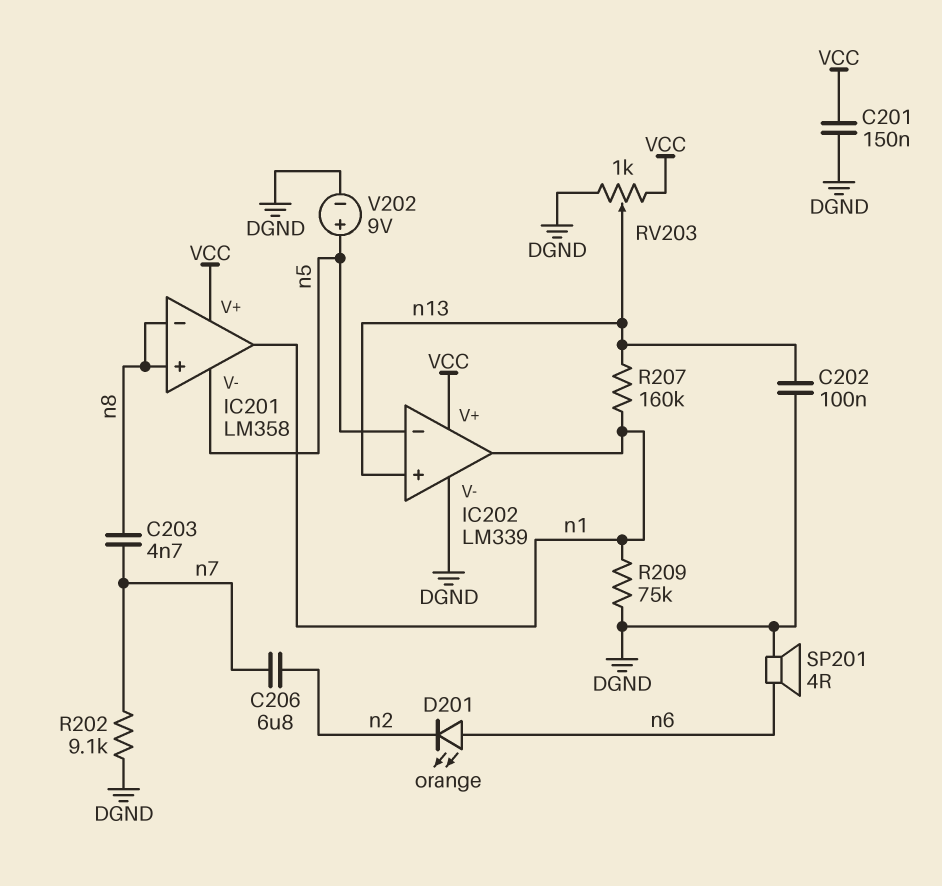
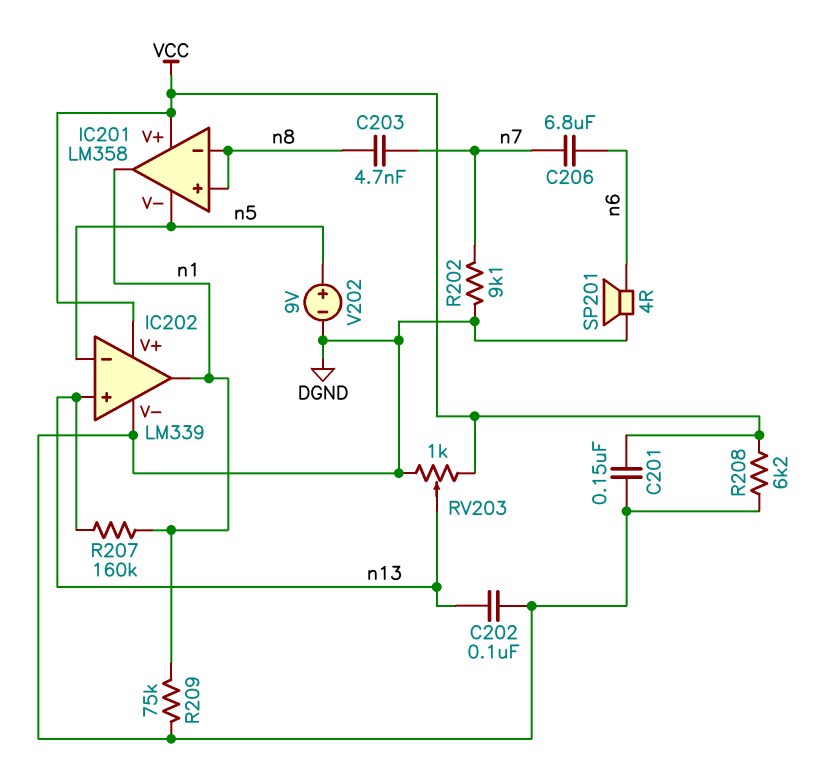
C206: 6.8uF (n2, n7) -> 6.8uF (n6, n7)
D201: LED orange (A n6, K n2) -> none
R208: none -> 6.2k (DGND, VCC)

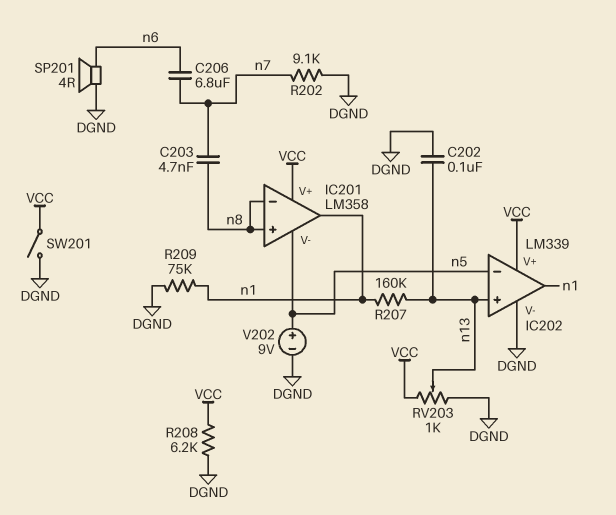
C201: 150nF (DGND, VCC) -> none
SW201: none -> switch (DGND, VCC)

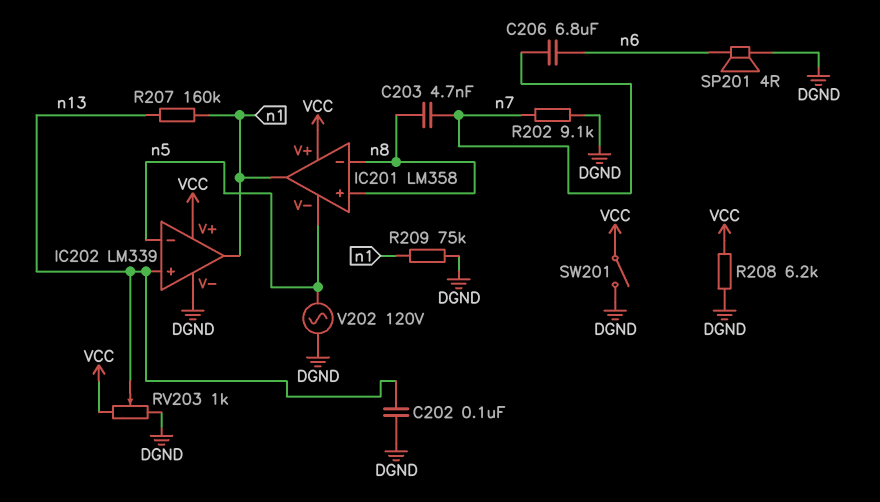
V202: 9V (plus n5, minus DGND) -> AC 120V (DGND, n5)

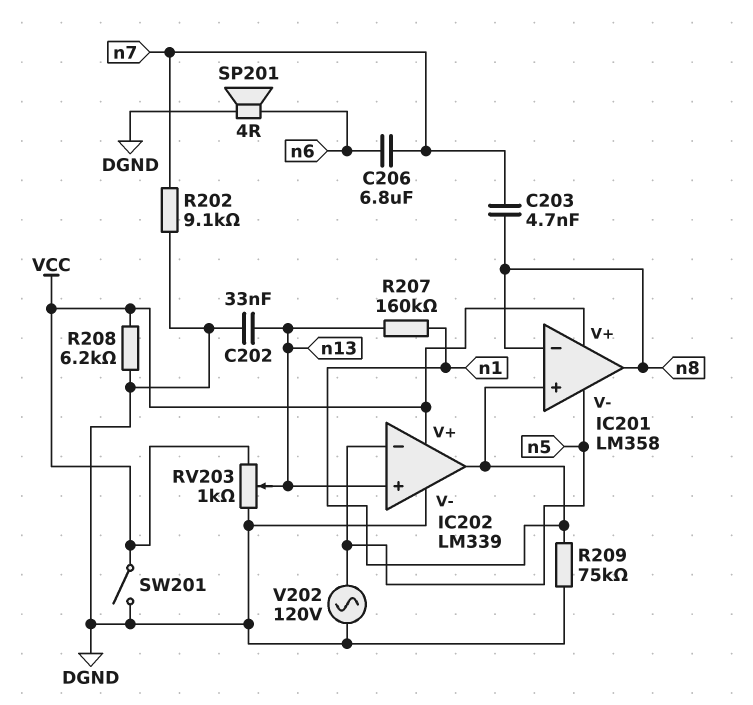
C202: 100nF (DGND, n13) -> 33nF (DGND, n13)
IC201 pin in+: n8 -> n1
IC201 pin out: n1 -> n8

